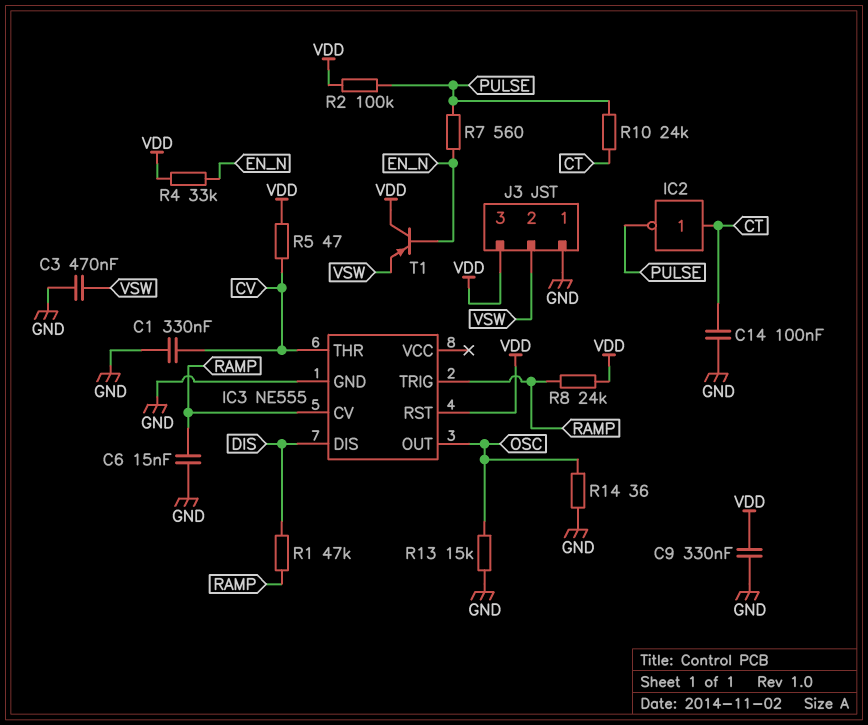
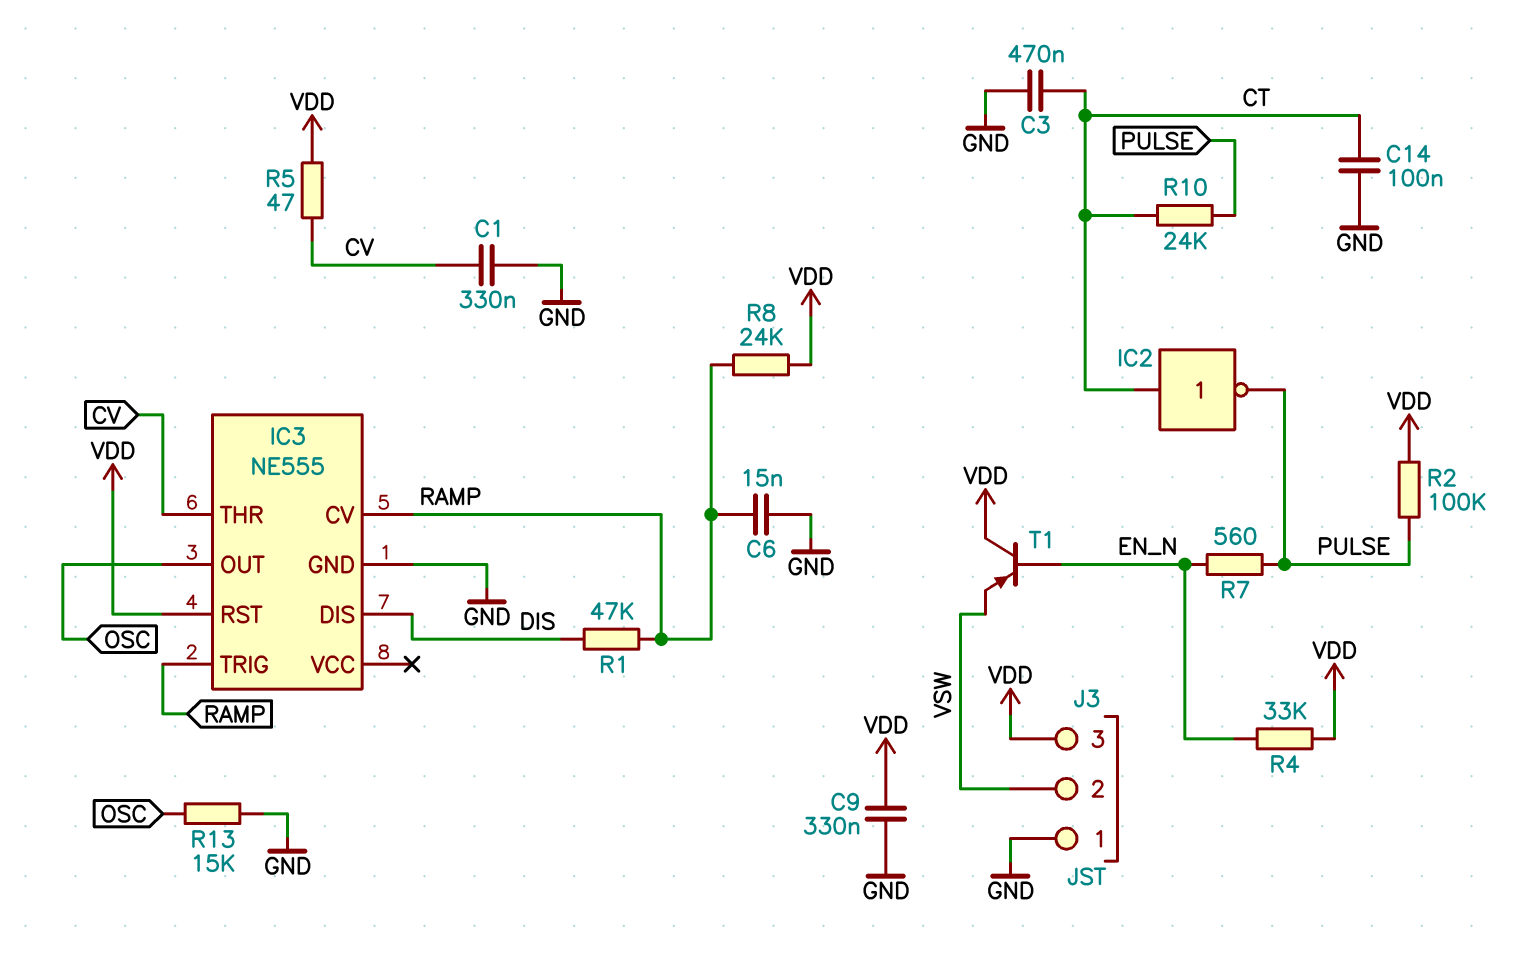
C3: 470nF (GND, VSW) -> 470nF (CT, GND)
R14: 36 (GND, OSC) -> none

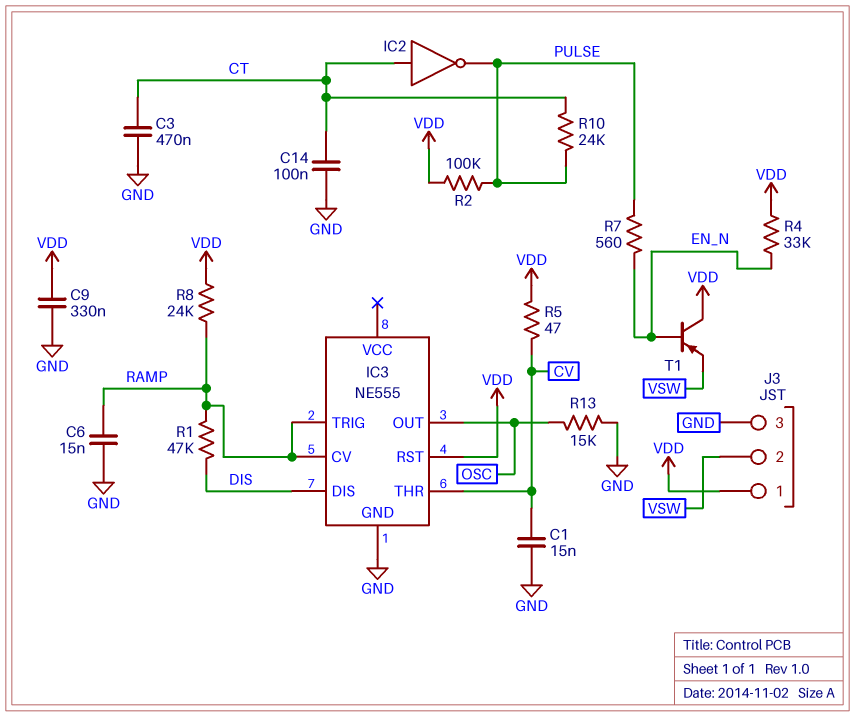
C1: 330nF (CV, GND) -> 15nF (CV, GND)
J3 pin 1: GND -> VDD
J3 pin 3: VDD -> GND

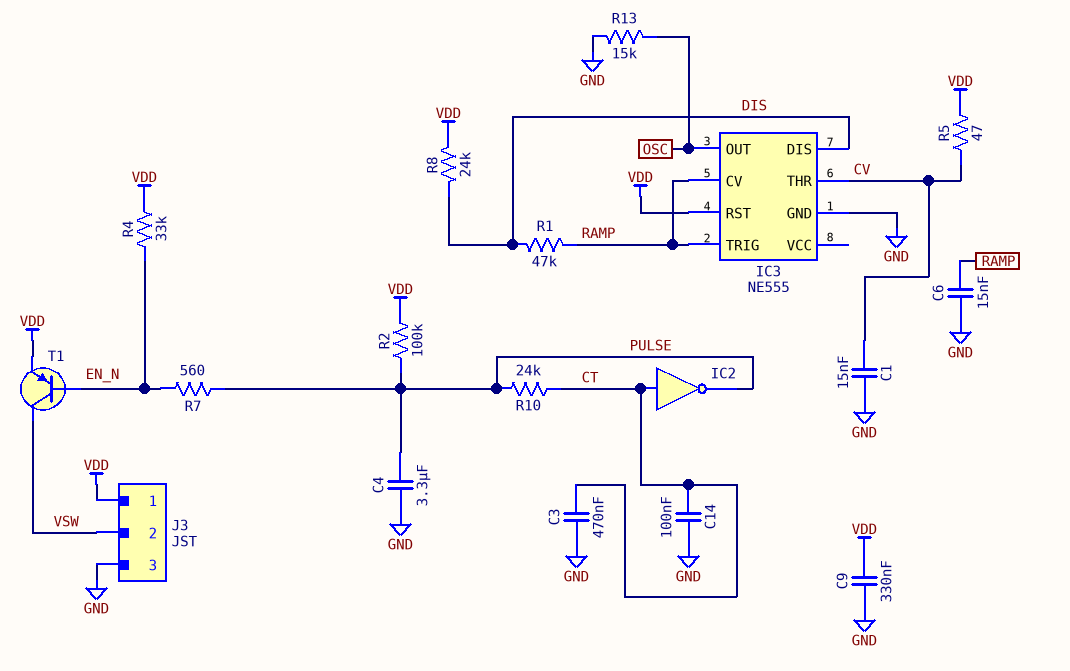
C4: none -> 3.3uF (GND, PULSE)
R8: 24k (RAMP, VDD) -> 24k (DIS, VDD)
T1: PNP (B EN_N, C VDD, E VSW) -> PNP (B EN_N, C VSW, E VDD)

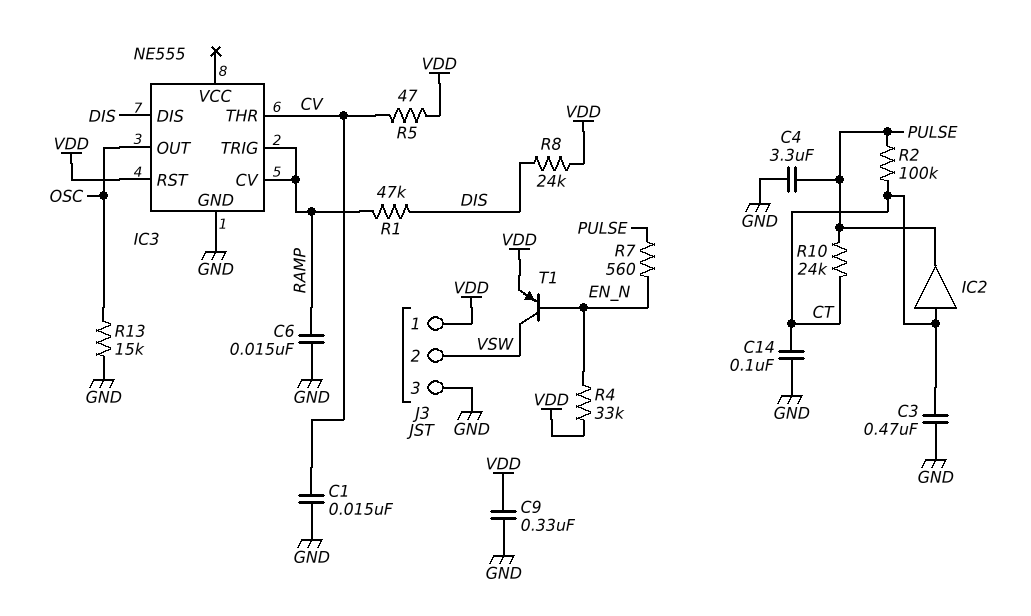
IC2: NOT (in CT, out PULSE) -> buffer (in CT, out PULSE)
R2: 100k (PULSE, VDD) -> 100k (CT, PULSE)

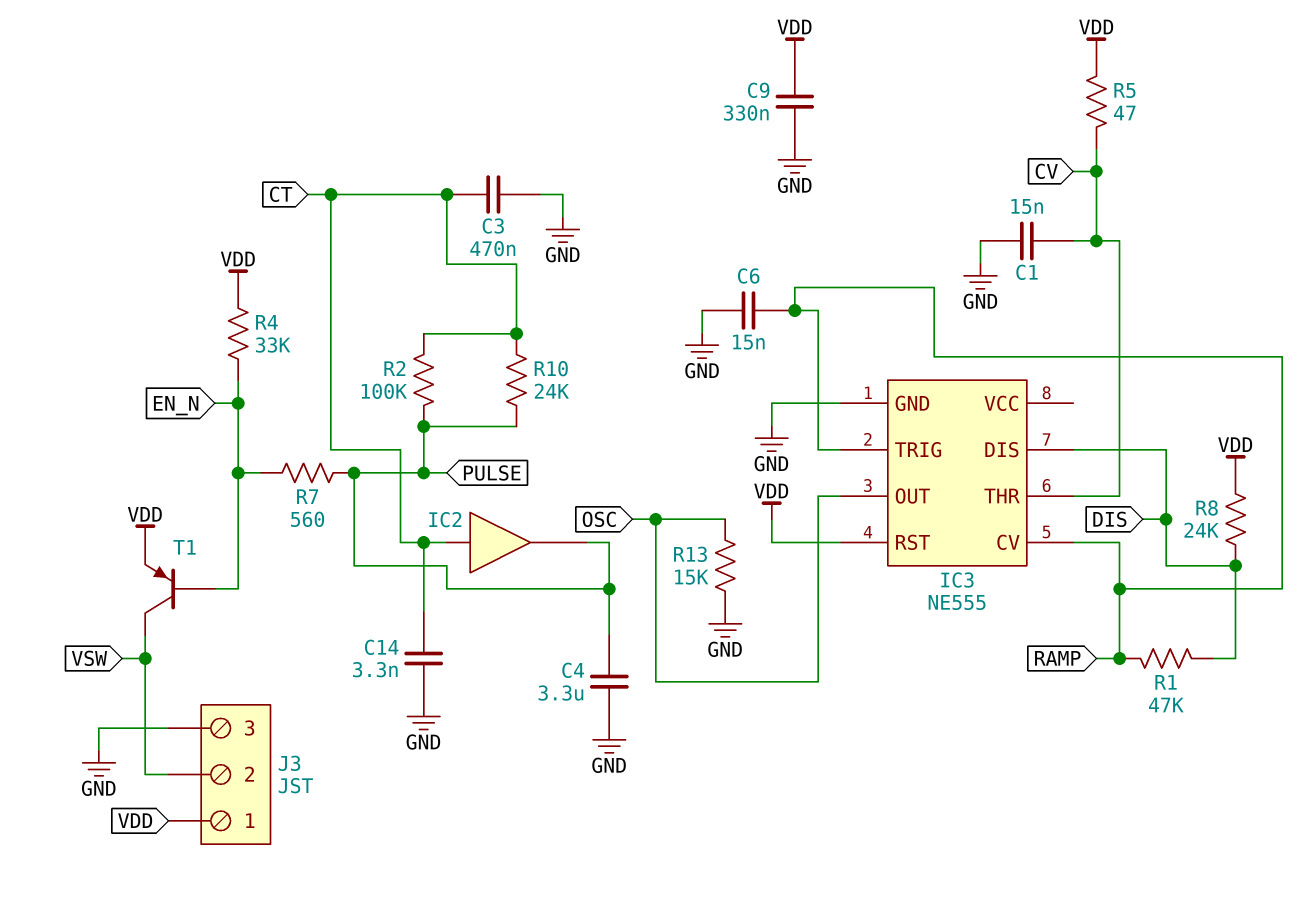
C14: 100nF (CT, GND) -> 3.3nF (CT, GND)

